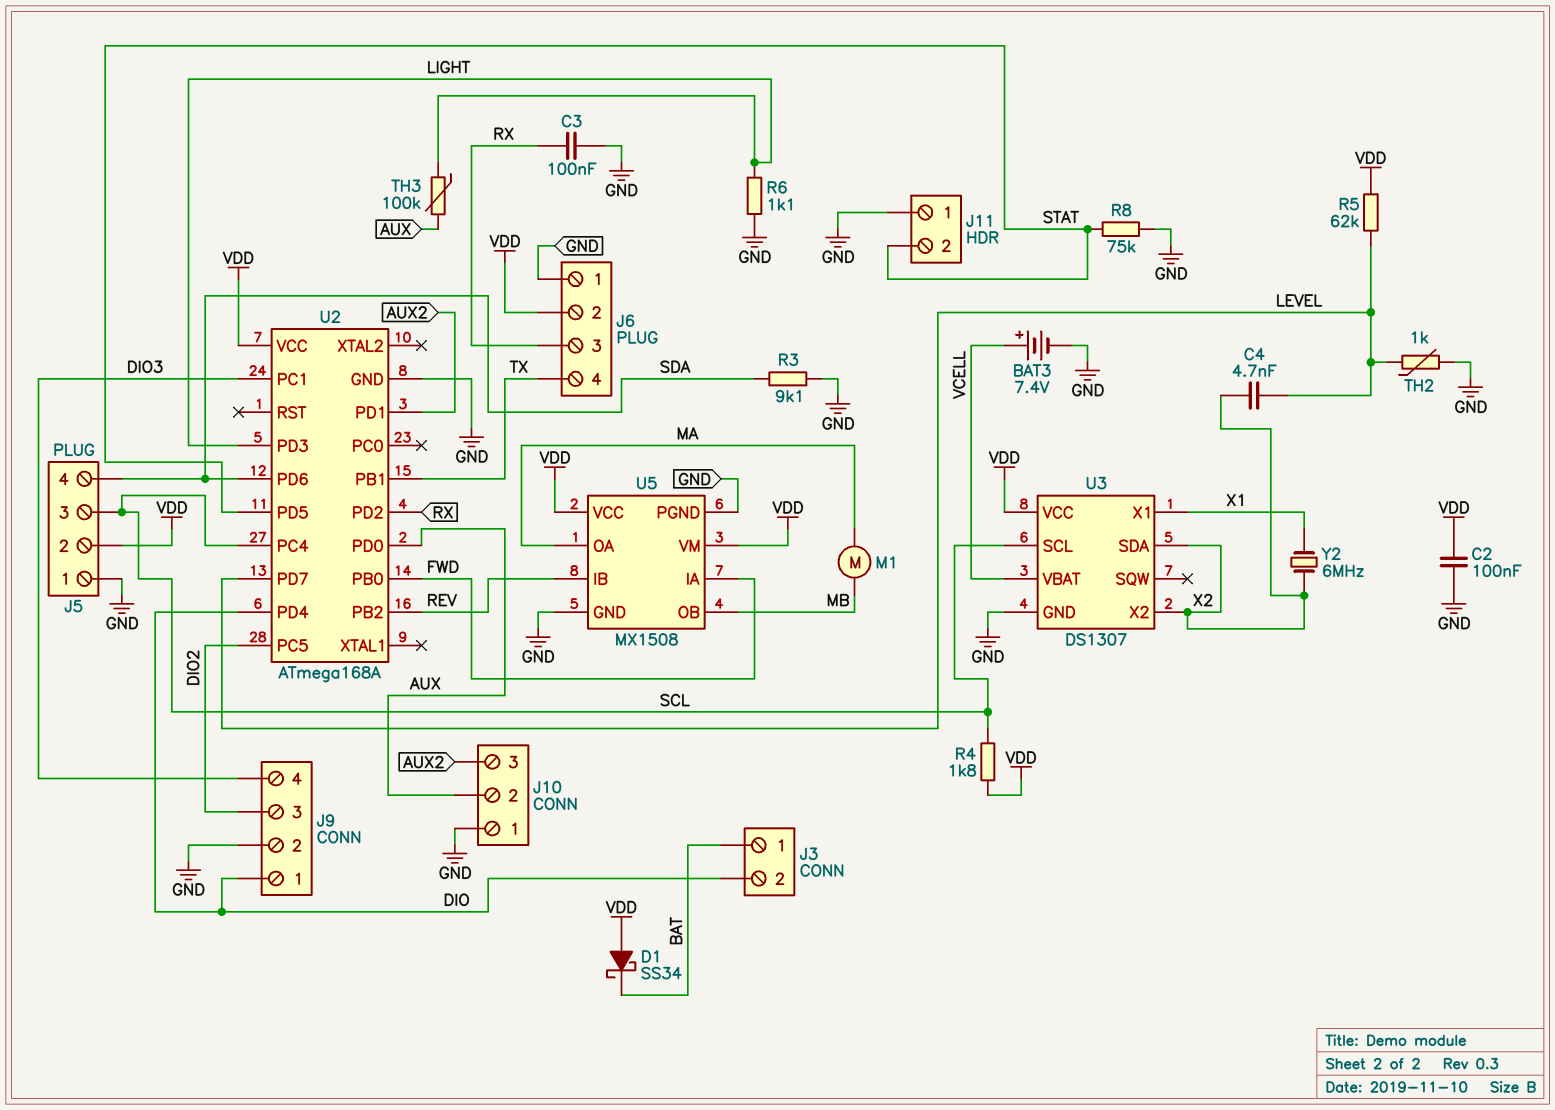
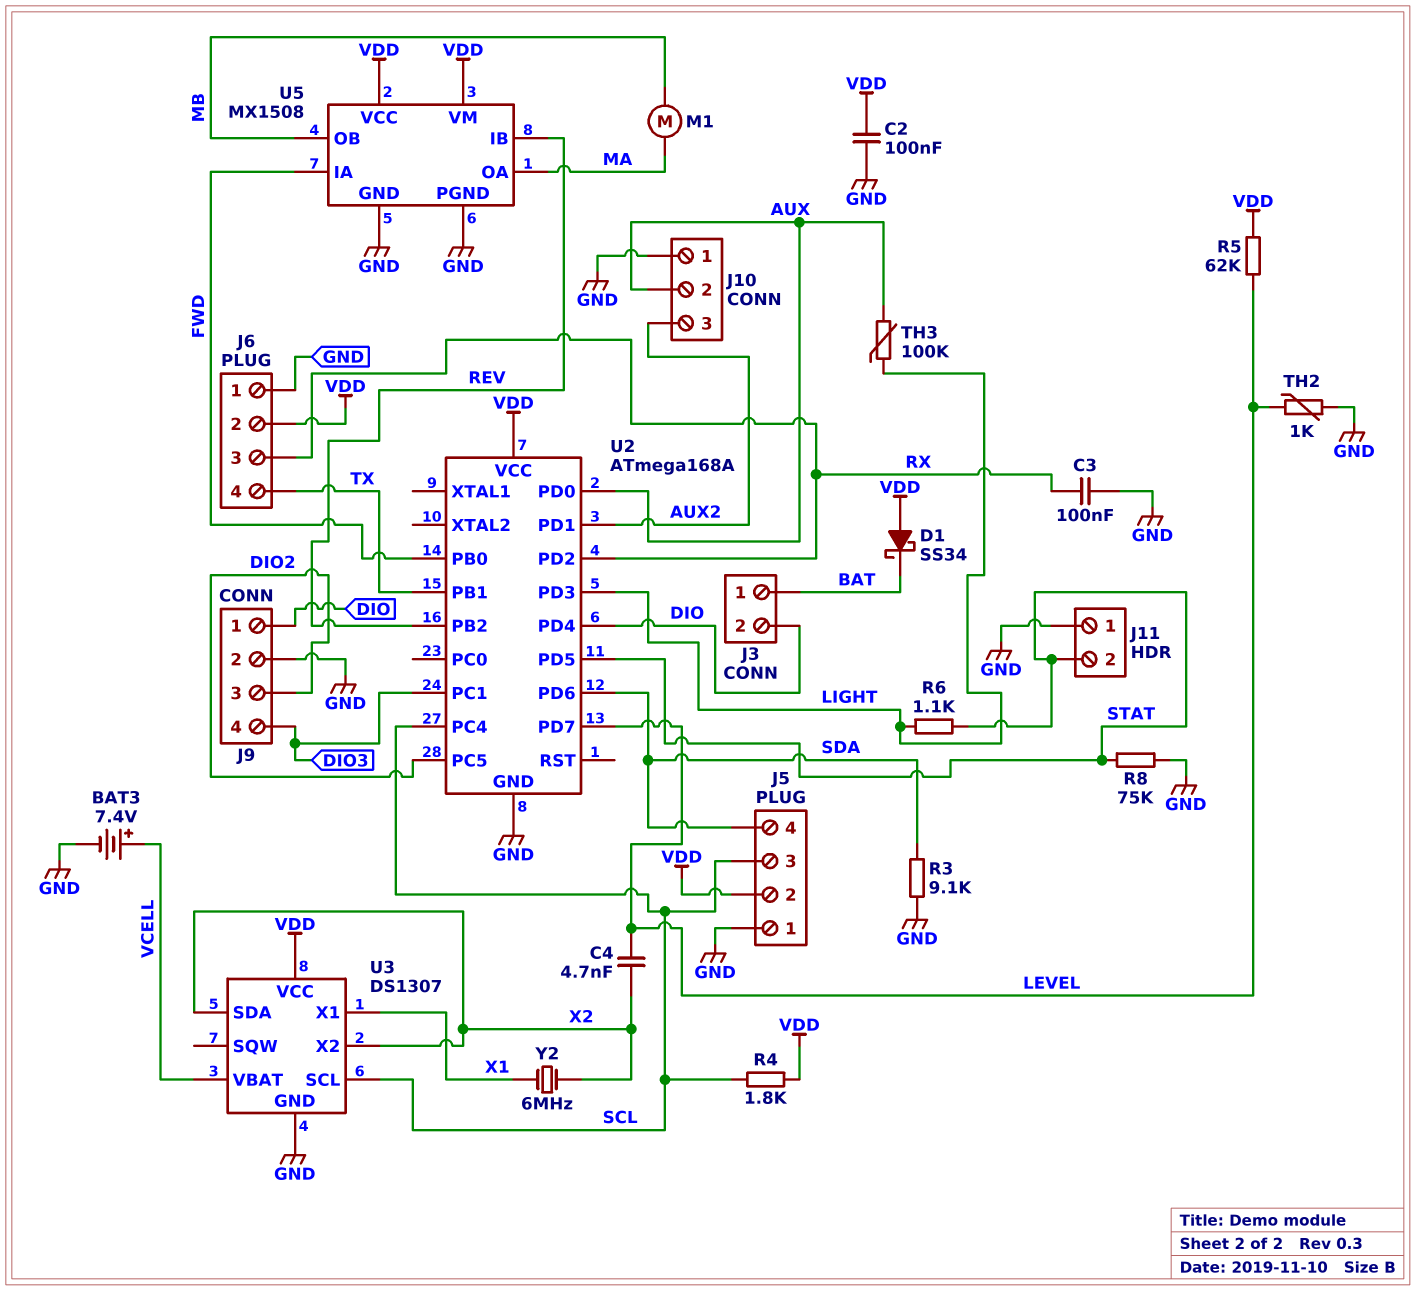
R6: 1.1k (GND, LIGHT) -> 1.1k (LIGHT, STAT)

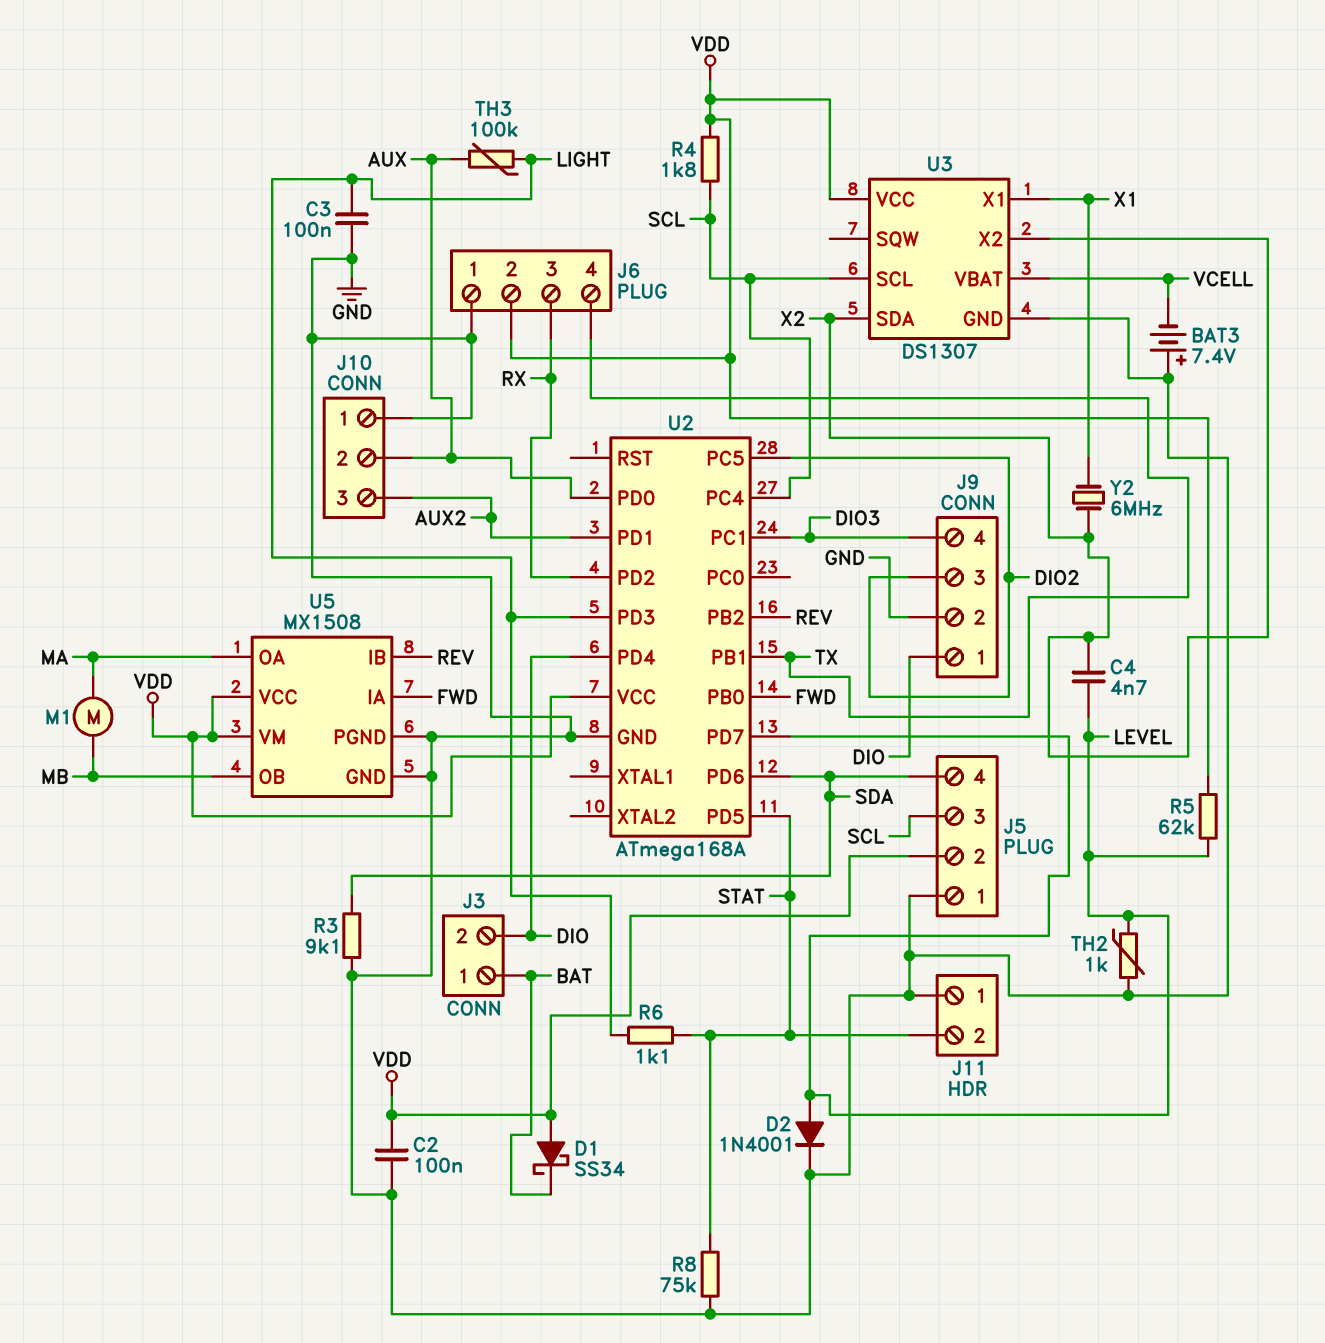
BAT3: 7.4V (plus VCELL, minus GND) -> 7.4V (plus GND, minus VCELL)
C3: 100nF (GND, RX) -> 100nF (GND, LIGHT)
D2: none -> diode 1N4001 (A LEVEL, K GND)

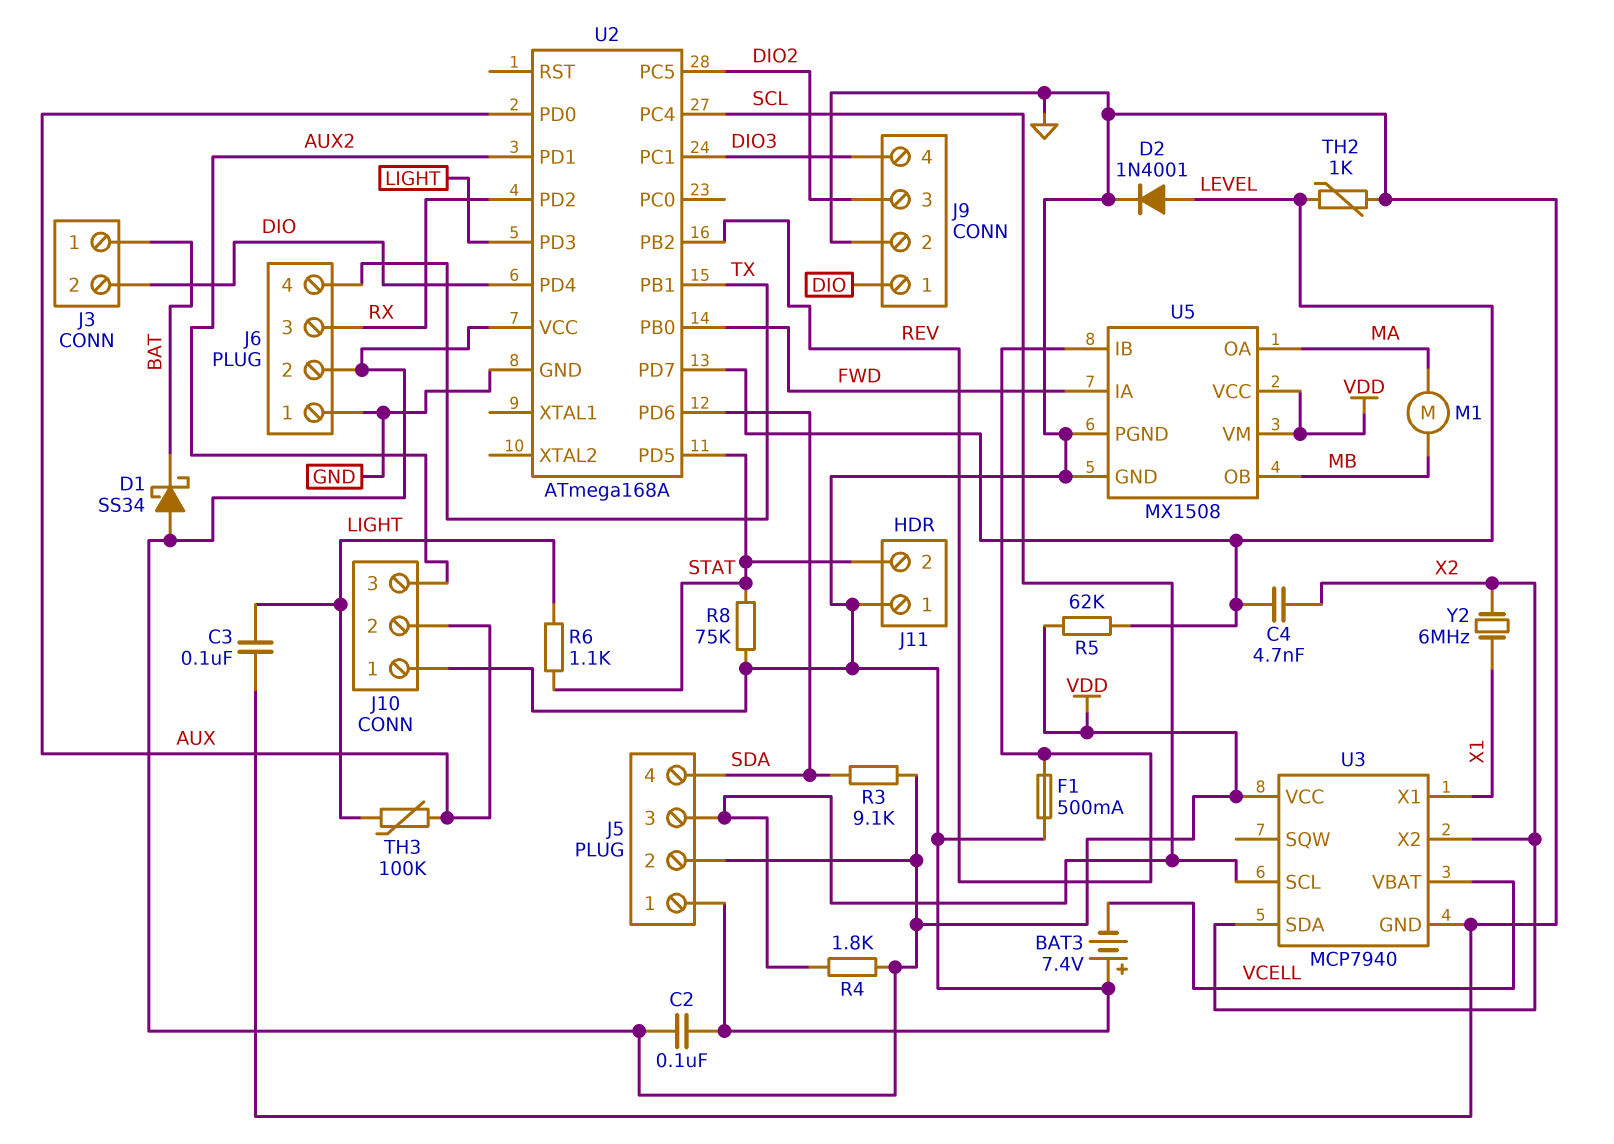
F1: none -> 500mA (GND, REV)
R3: 9.1k (GND, SDA) -> 9.1k (SDA, VDD)
U3: DS1307 -> MCP7940

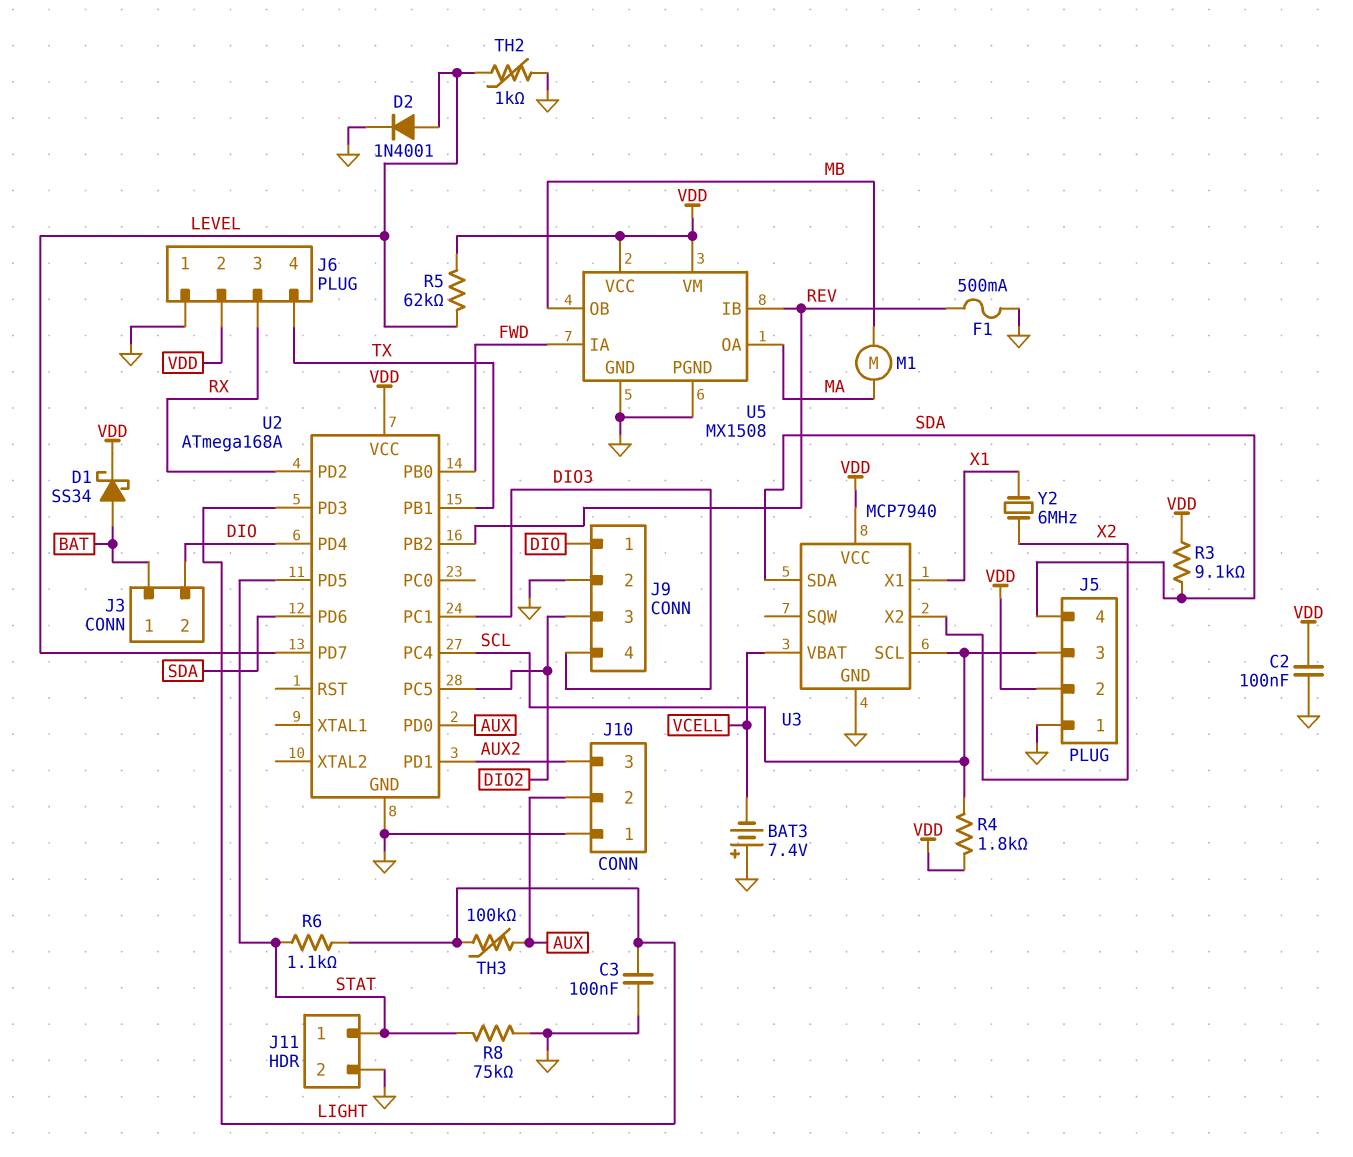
C4: 4.7nF (LEVEL, X2) -> none
D1: schottky SS34 (A VDD, K BAT) -> schottky SS34 (A BAT, K VDD)
J11 pin 1: GND -> STAT
J11 pin 2: STAT -> GND
U3 pin SDA: X2 -> SDA

